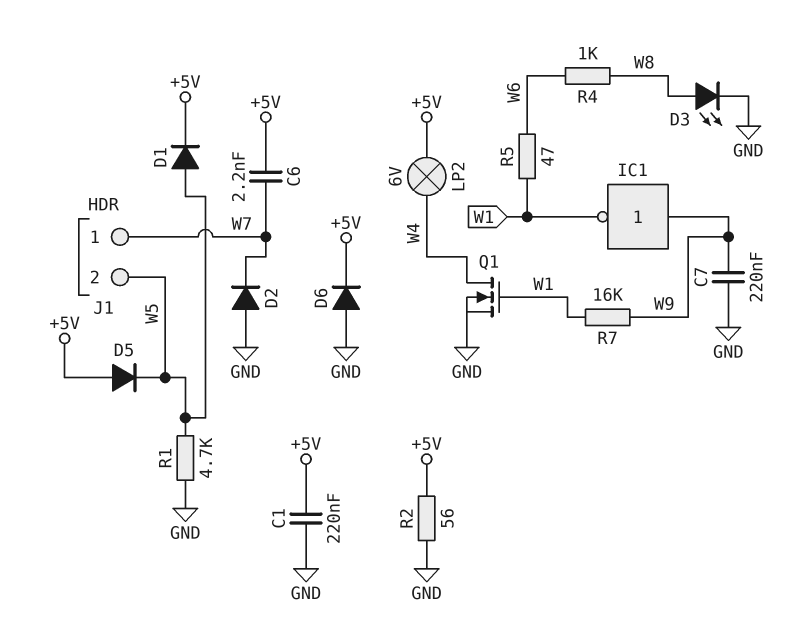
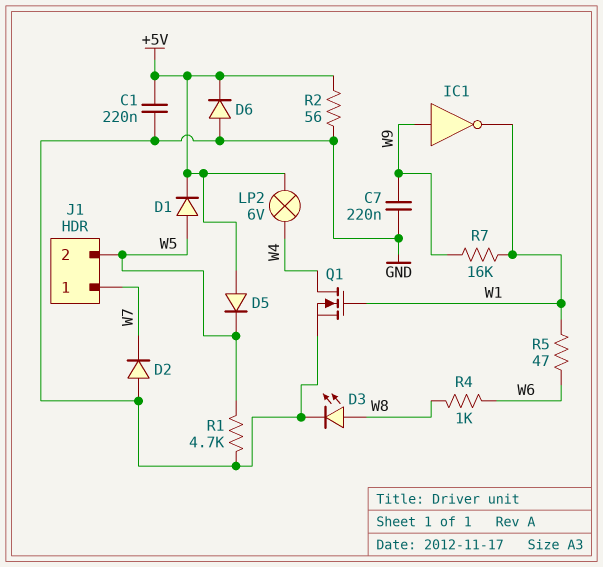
C6: 2.2nF (+5V, W7) -> none

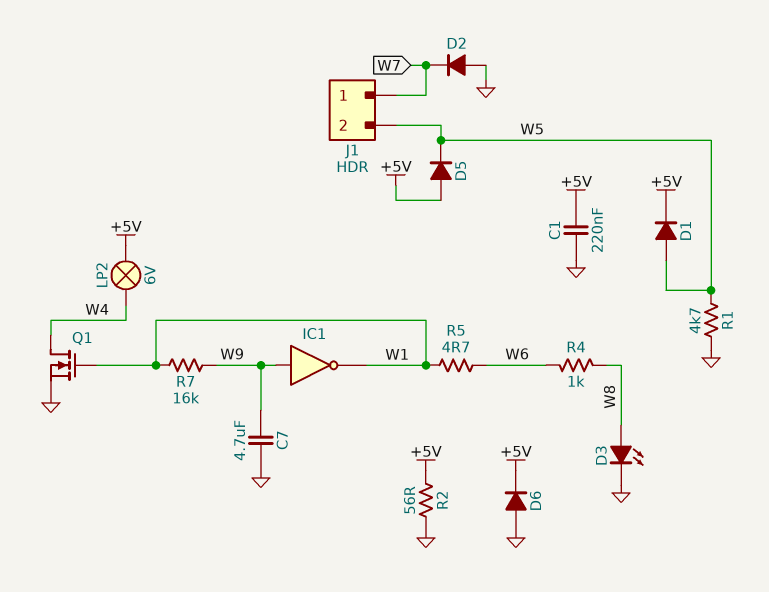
C7: 220nF (GND, W9) -> 4.7uF (GND, W9)
R5: 47 (W1, W6) -> 4.7 (W1, W6)

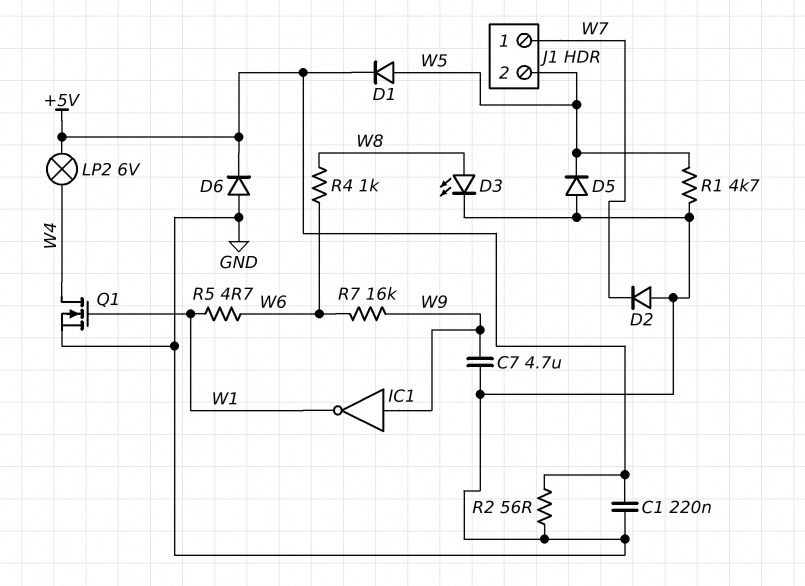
D5: diode (A +5V, K W5) -> diode (A GND, K W5)
R7: 16k (W1, W9) -> 16k (W6, W9)

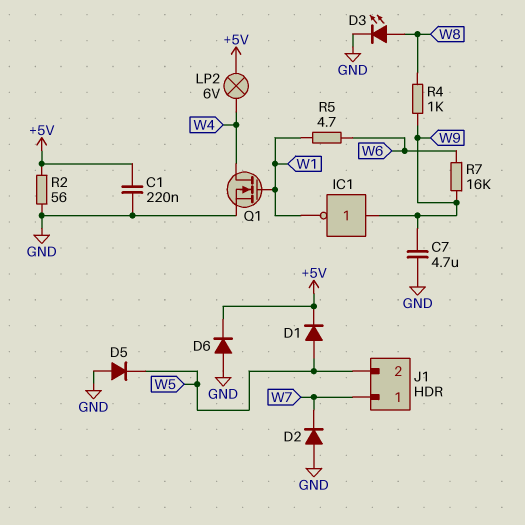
R1: 4.7k (GND, W5) -> none
R4: 1k (W6, W8) -> 1k (W8, W9)

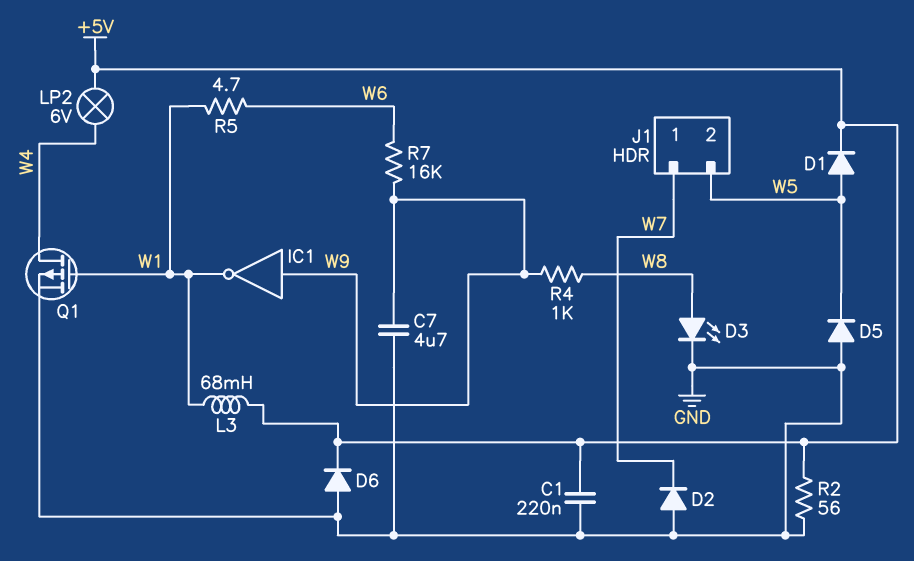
L3: none -> 68mH (+5V, W1)
Q1: NMOS (G W1, D W4, S GND) -> PMOS (G W1, D W4, S GND)

